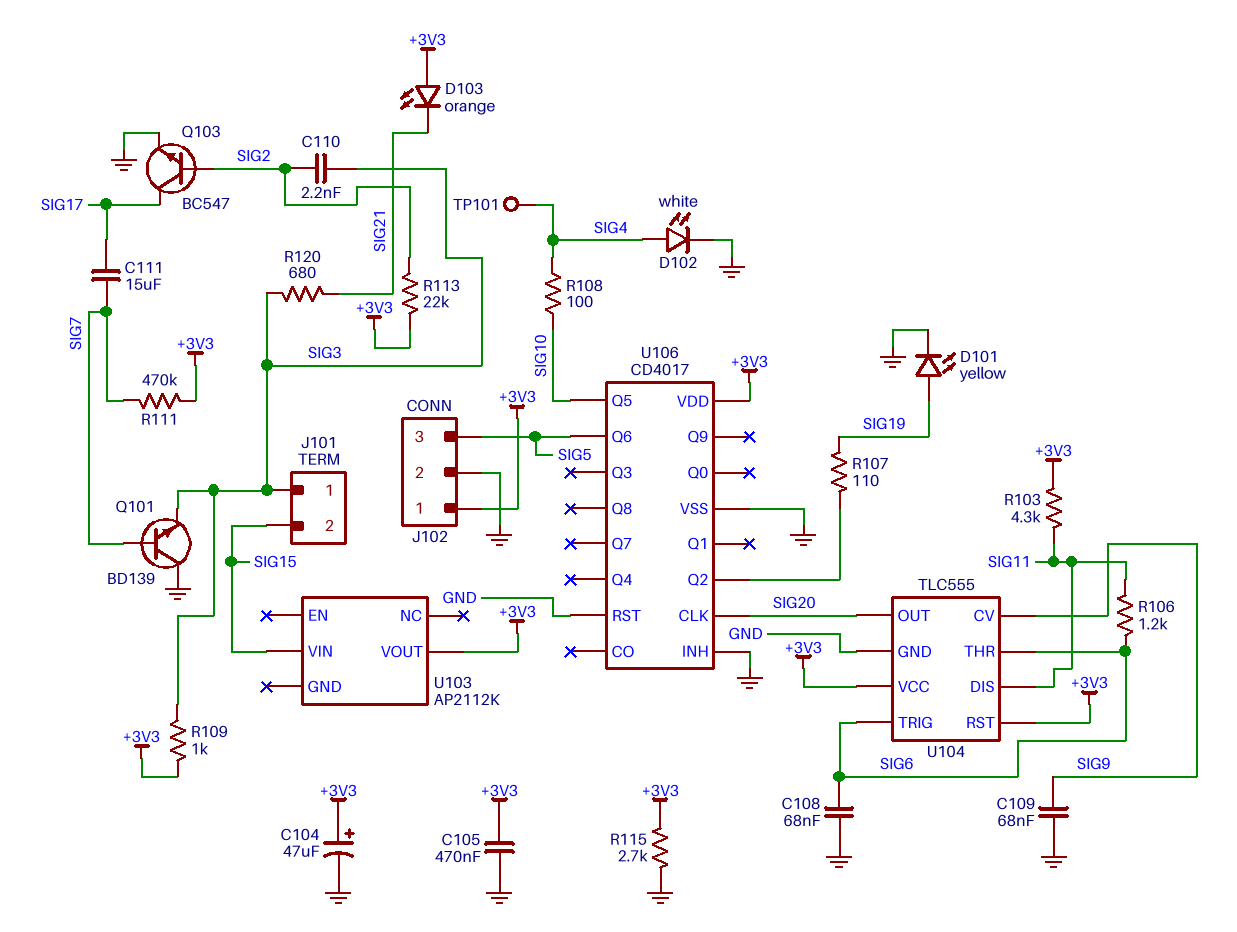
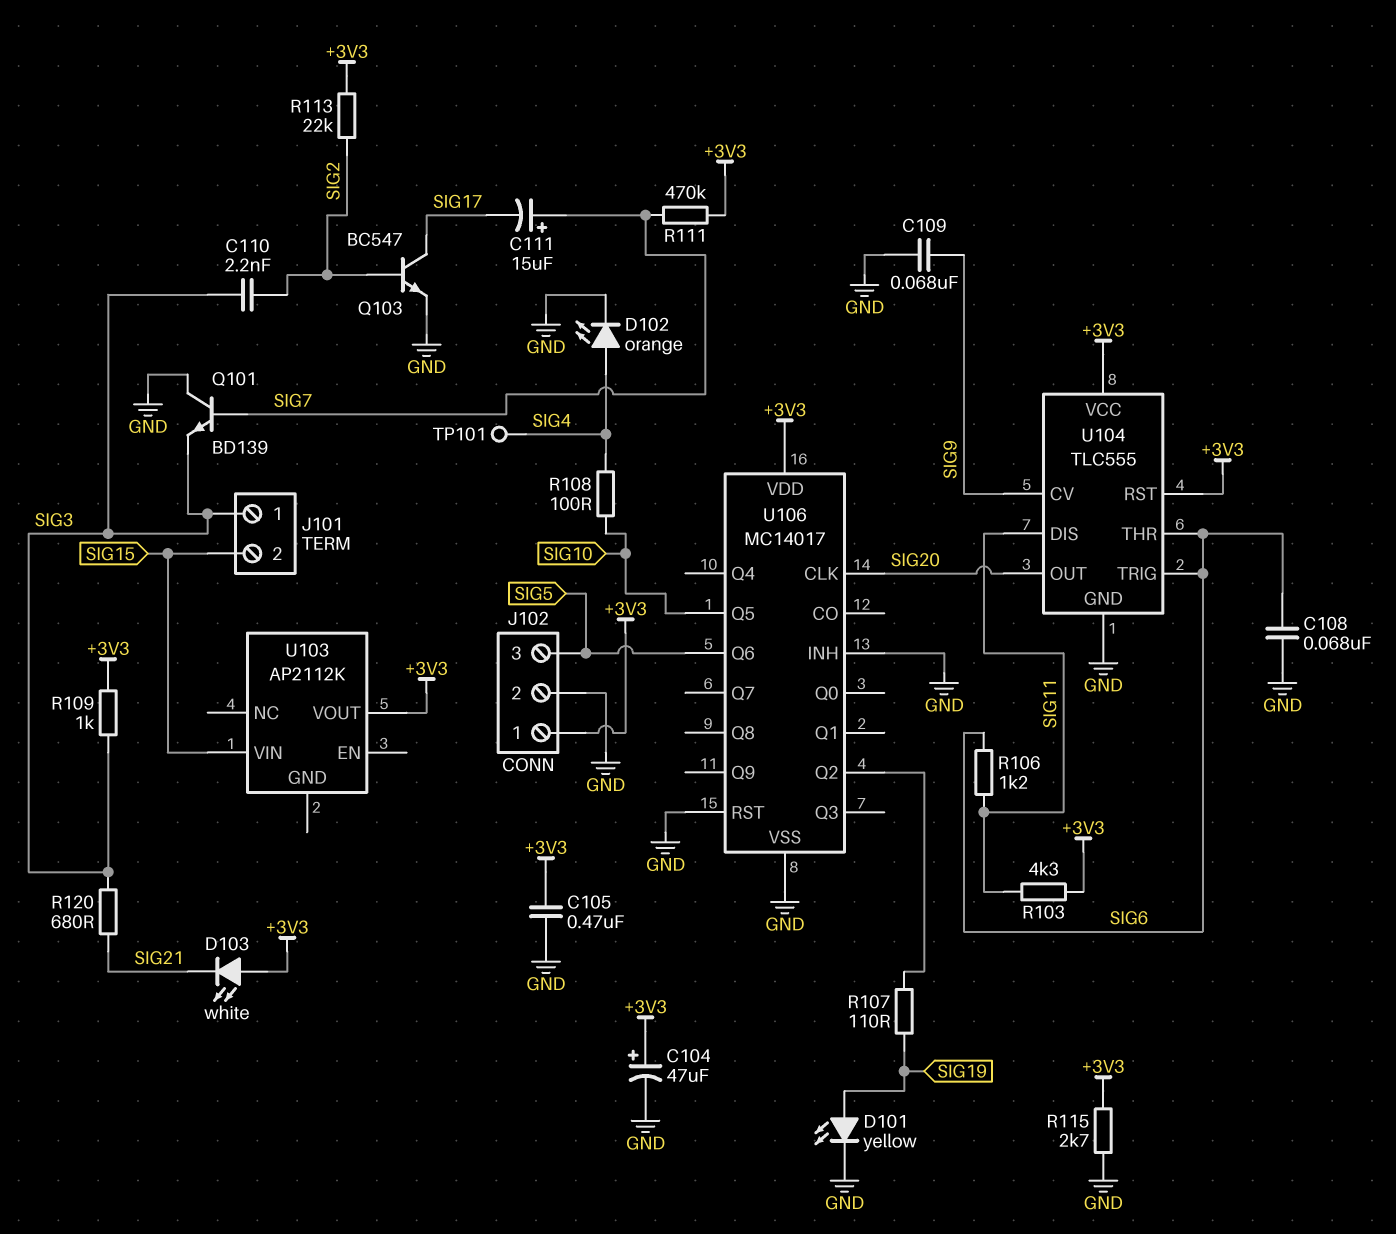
C111: 15uF (SIG7, SIG17) -> 15uF (plus SIG7, minus SIG17)
D102: LED white (A SIG4, K GND) -> LED orange (A SIG4, K GND)
D103: LED orange (A +3V3, K SIG21) -> LED white (A +3V3, K SIG21)
U106: CD4017 -> MC14017

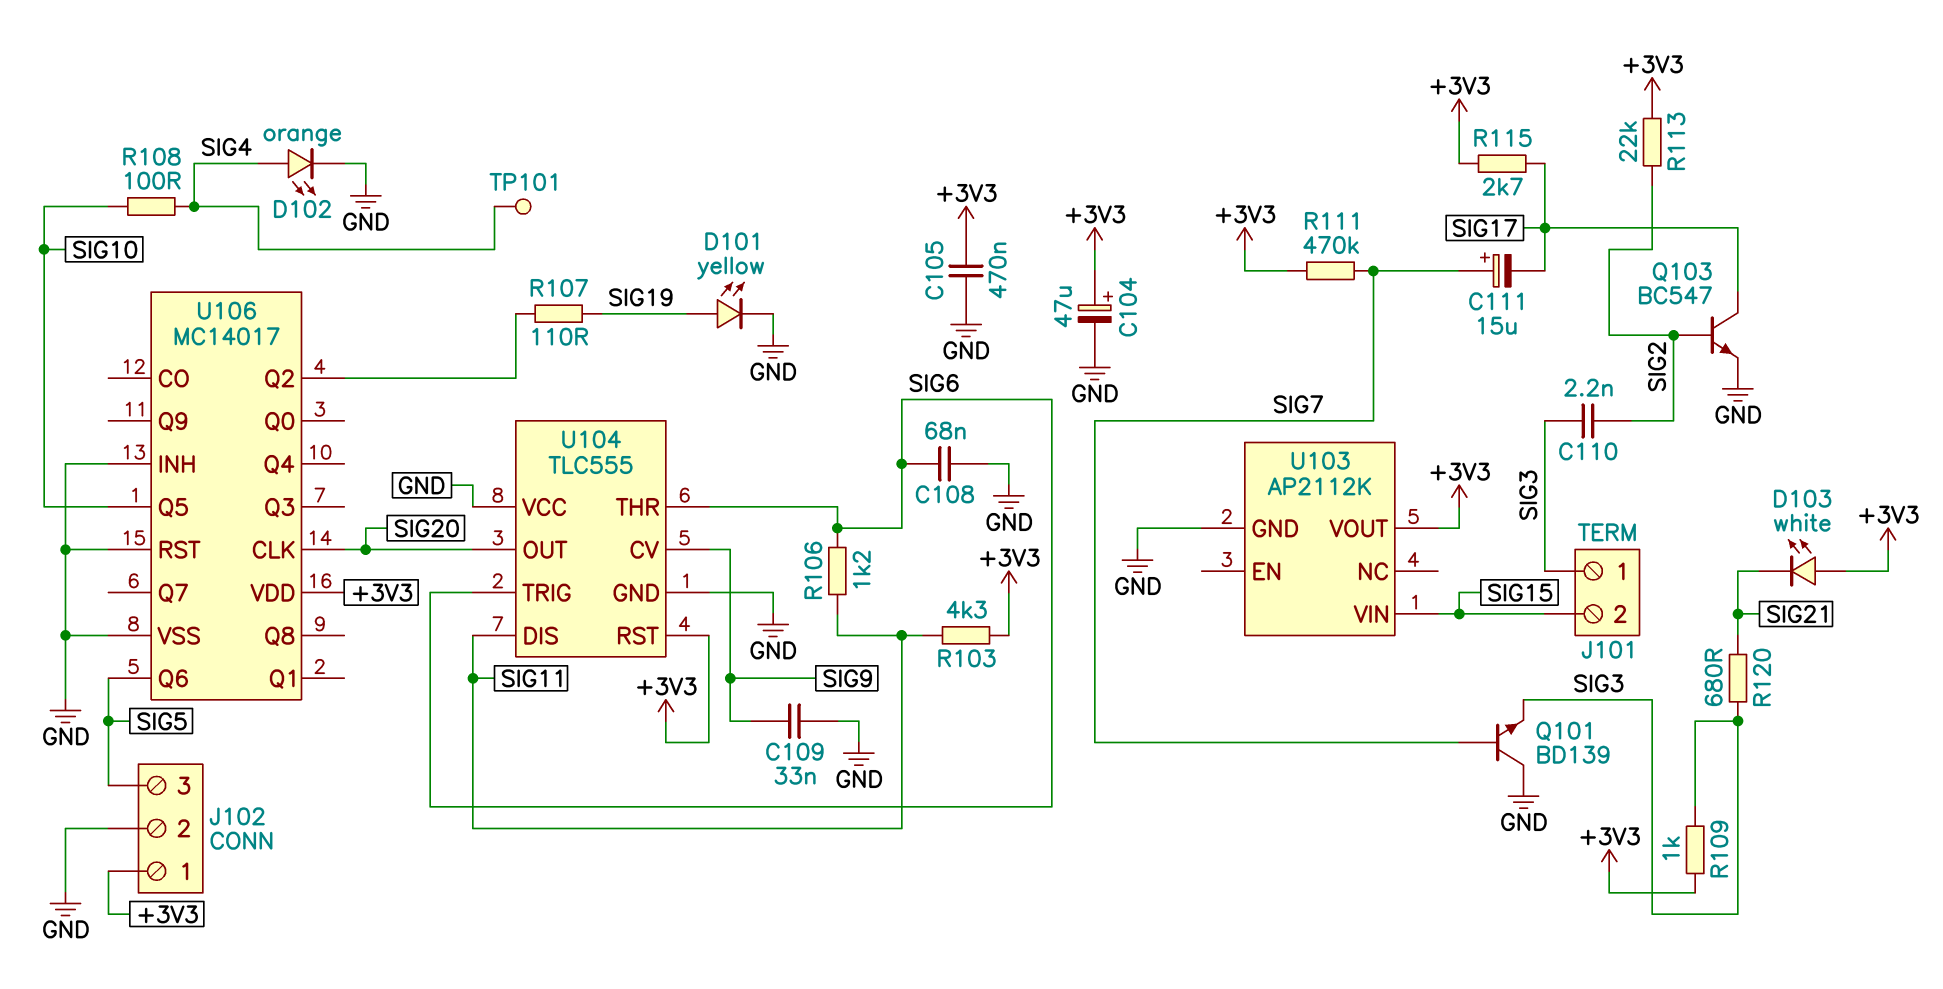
C109: 68nF (GND, SIG9) -> 33nF (GND, SIG9)
R115: 2.7k (+3V3, GND) -> 2.7k (+3V3, SIG17)
U103 pin GND: none -> GND
U104 pin VCC: +3V3 -> GND

